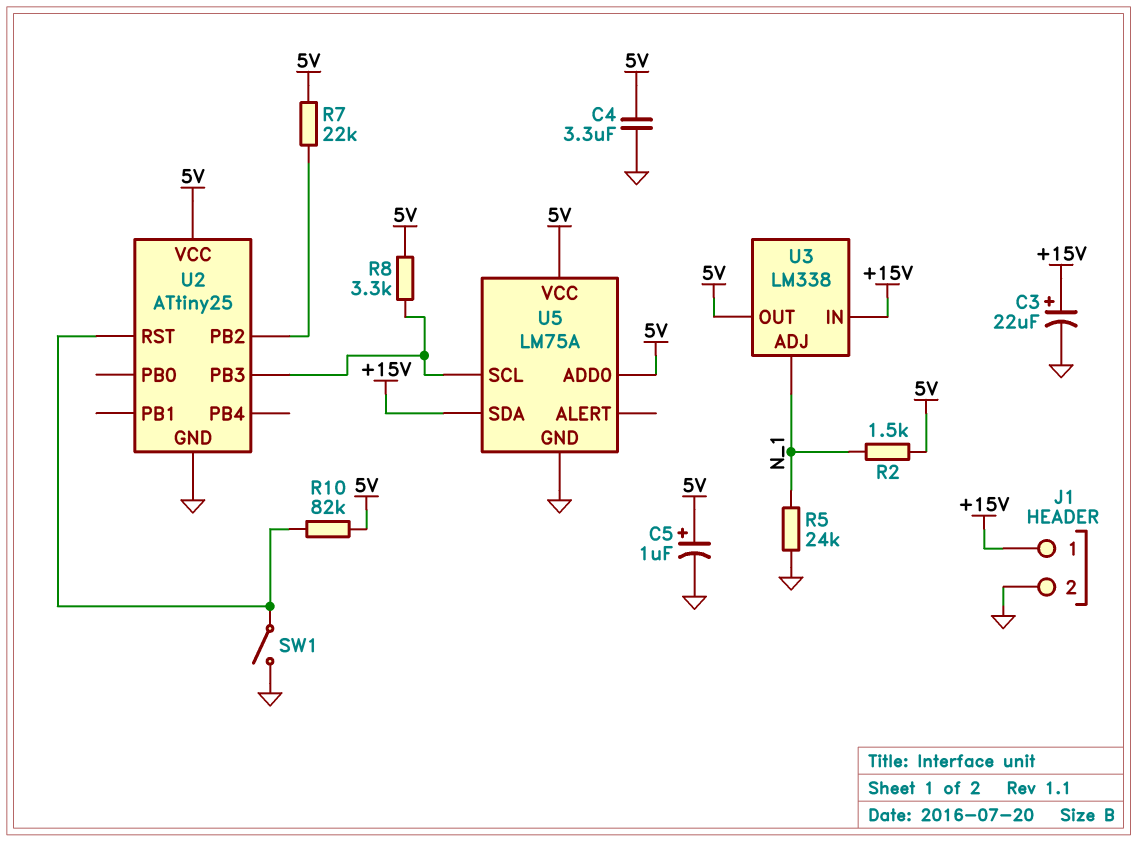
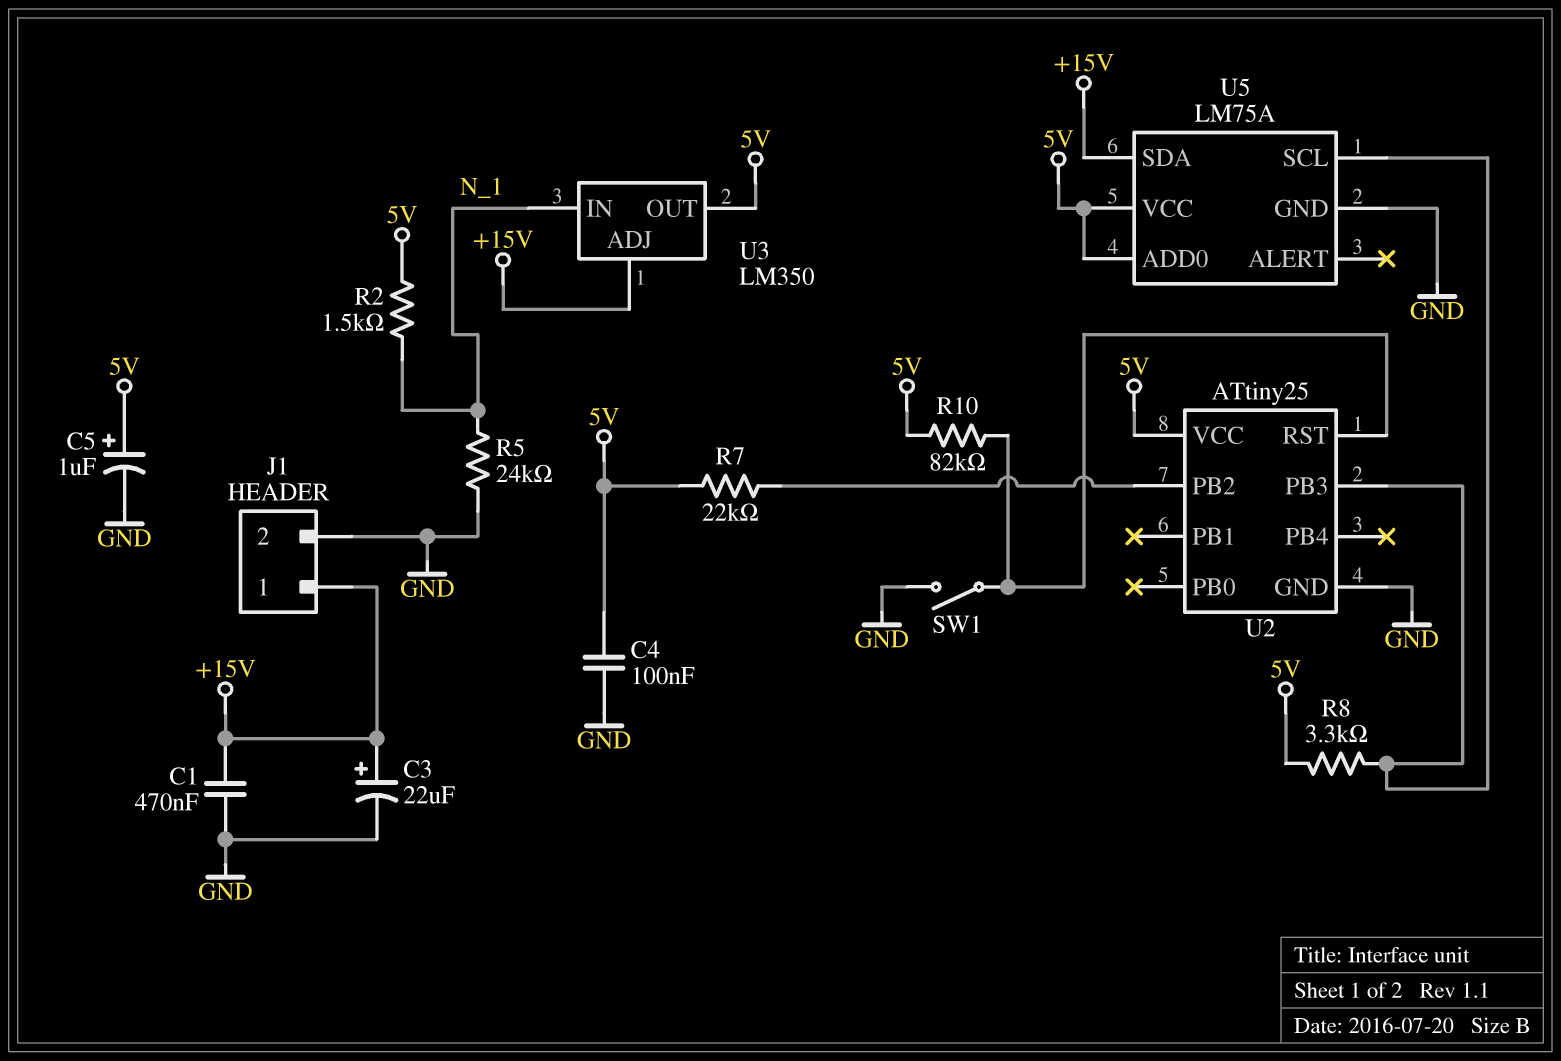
C1: none -> 470nF (+15V, GND)
C4: 3.3uF (5V, GND) -> 100nF (5V, GND)
U3: LM338 -> LM350
U3 pin ADJ: N_1 -> +15V
U3 pin IN: +15V -> N_1

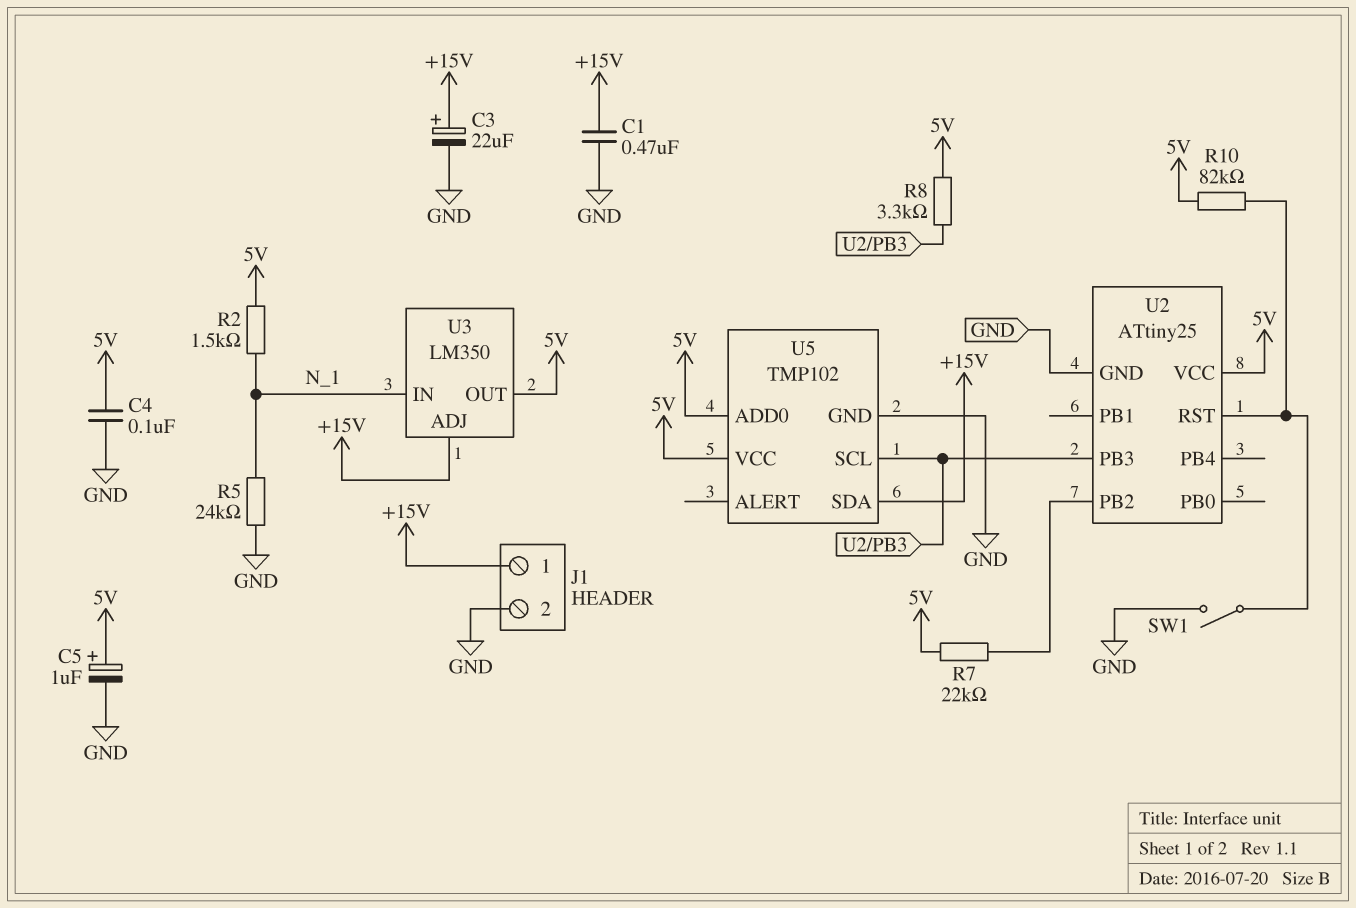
U5: LM75A -> TMP102

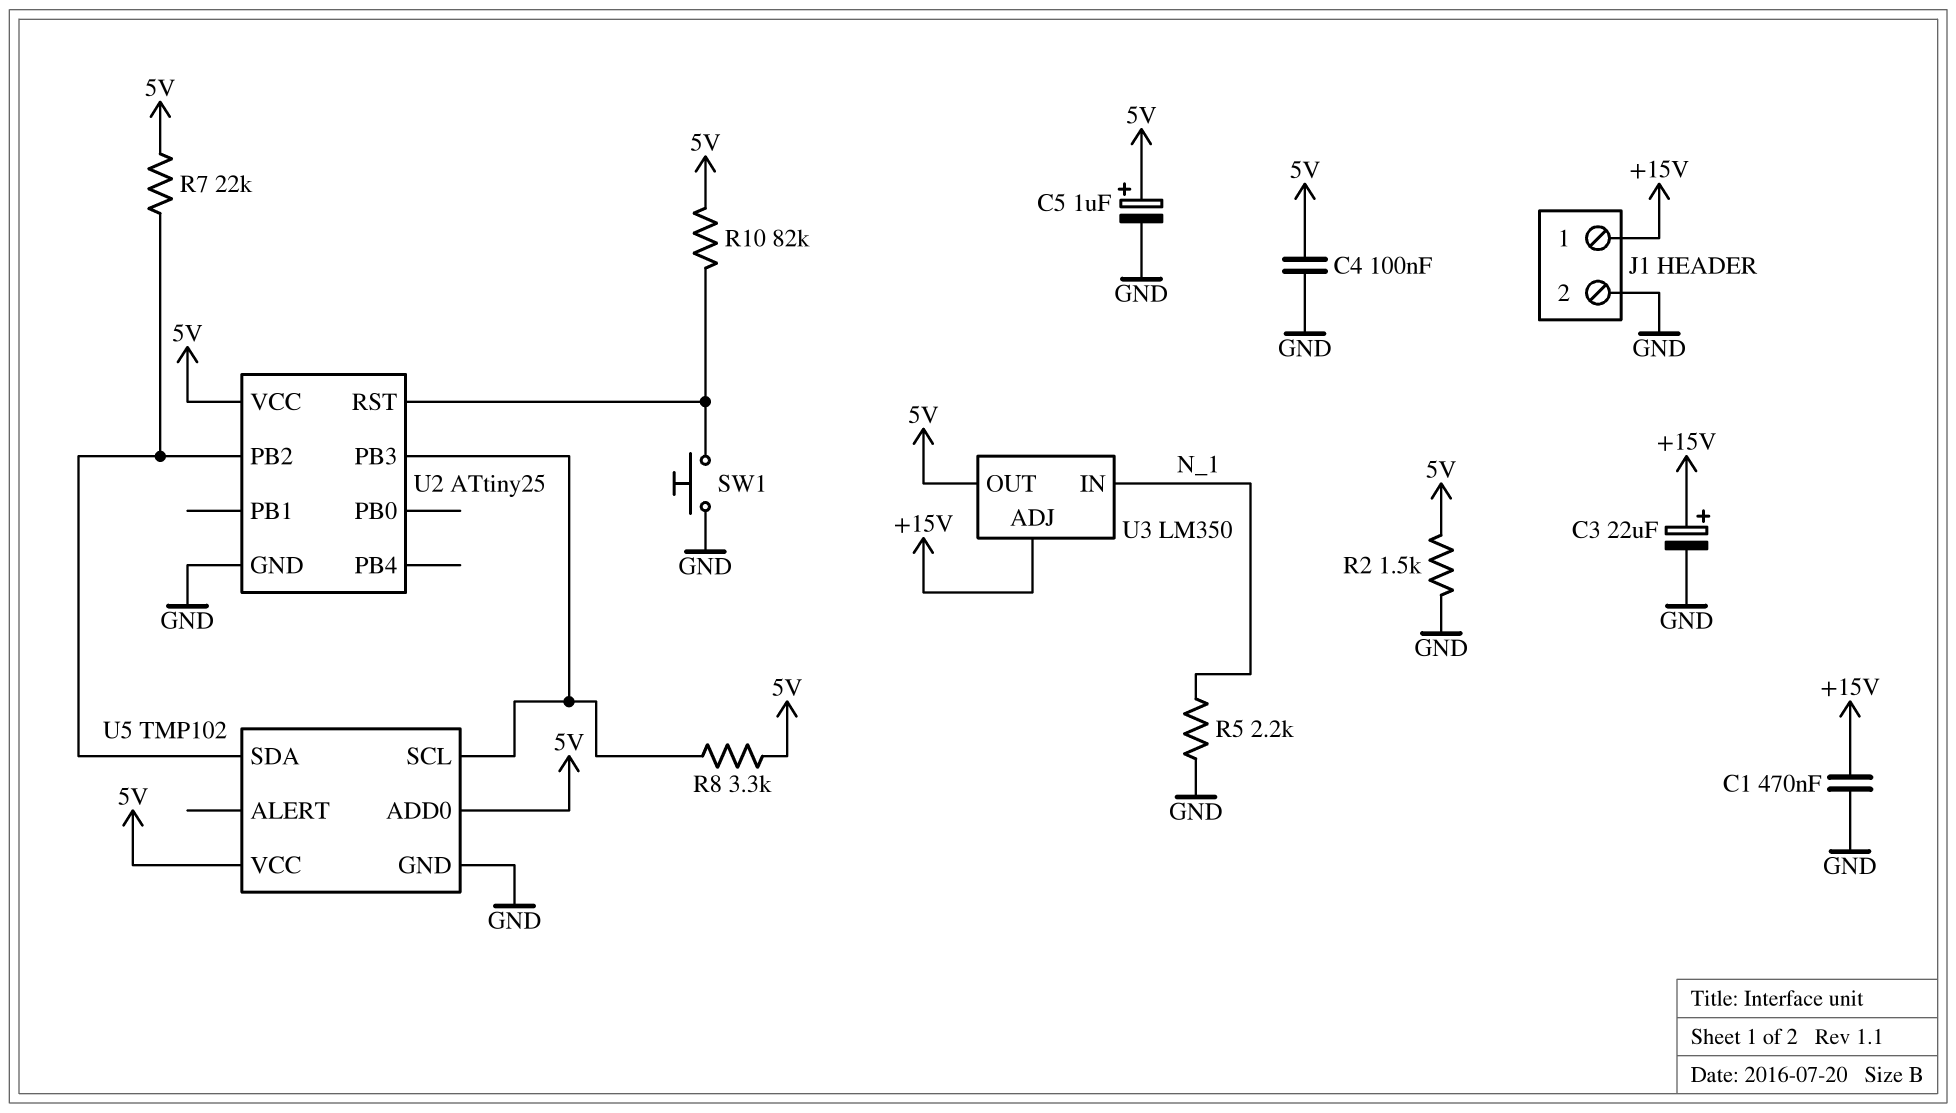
R2: 1.5k (5V, N_1) -> 1.5k (5V, GND)
R5: 24k (GND, N_1) -> 2.2k (GND, N_1)
SW1: switch (GND, U2/RST) -> button (GND, U2/RST)
U5 pin SDA: +15V -> U2/PB2

